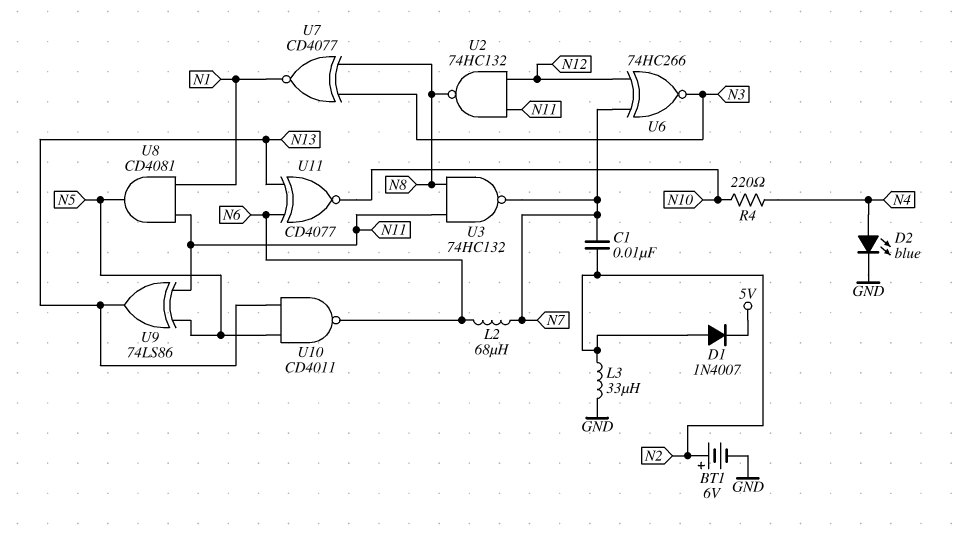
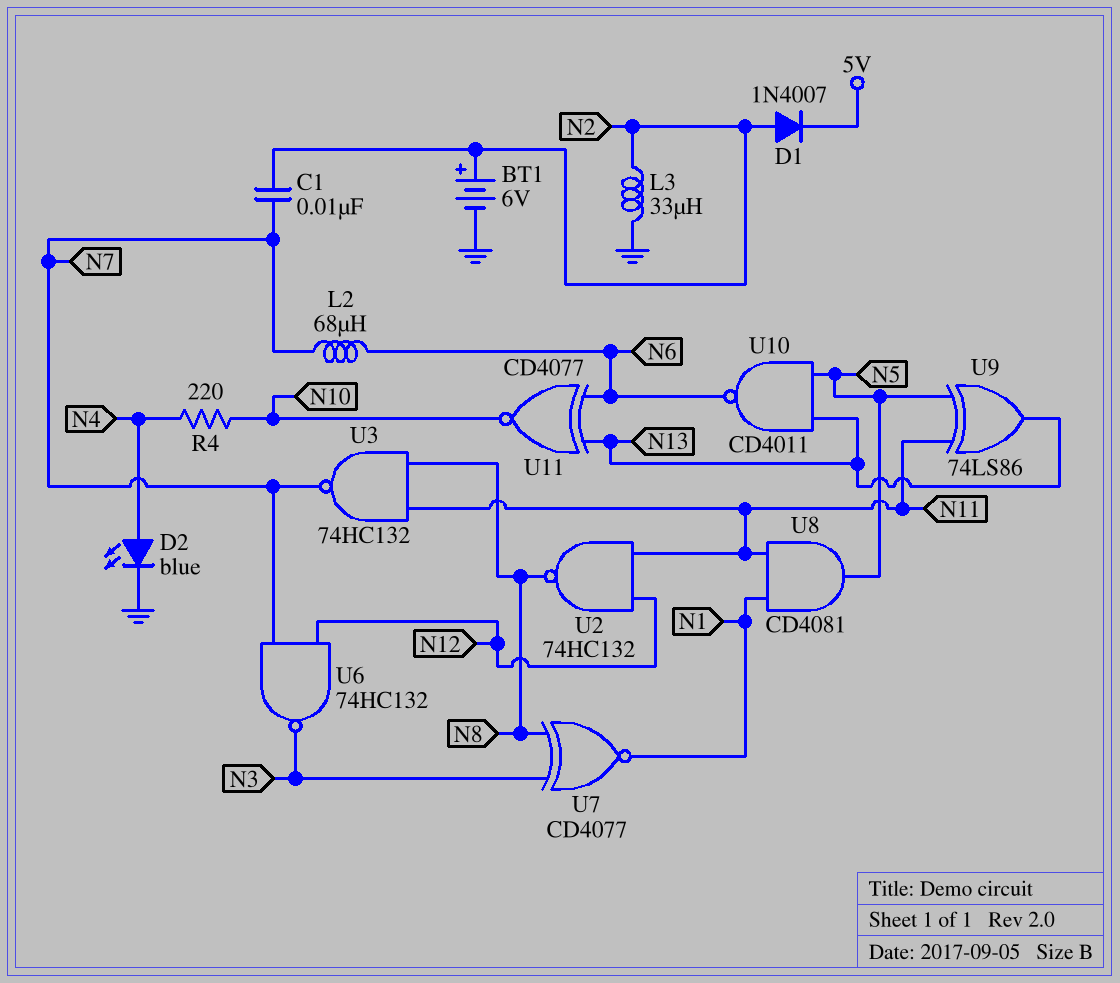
U6: XNOR 74HC266 (in N7, in N12, out N3) -> NAND 74HC132 (in N7, in N12, out N3)

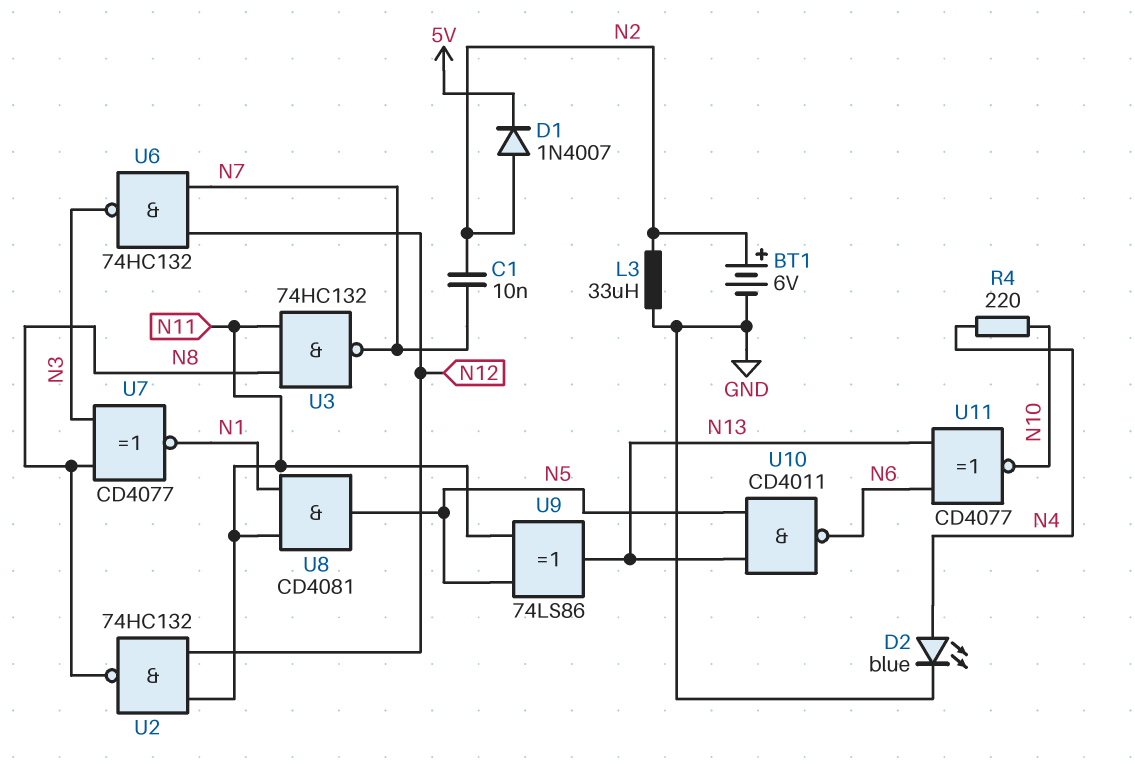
L2: 68uH (N6, N7) -> none

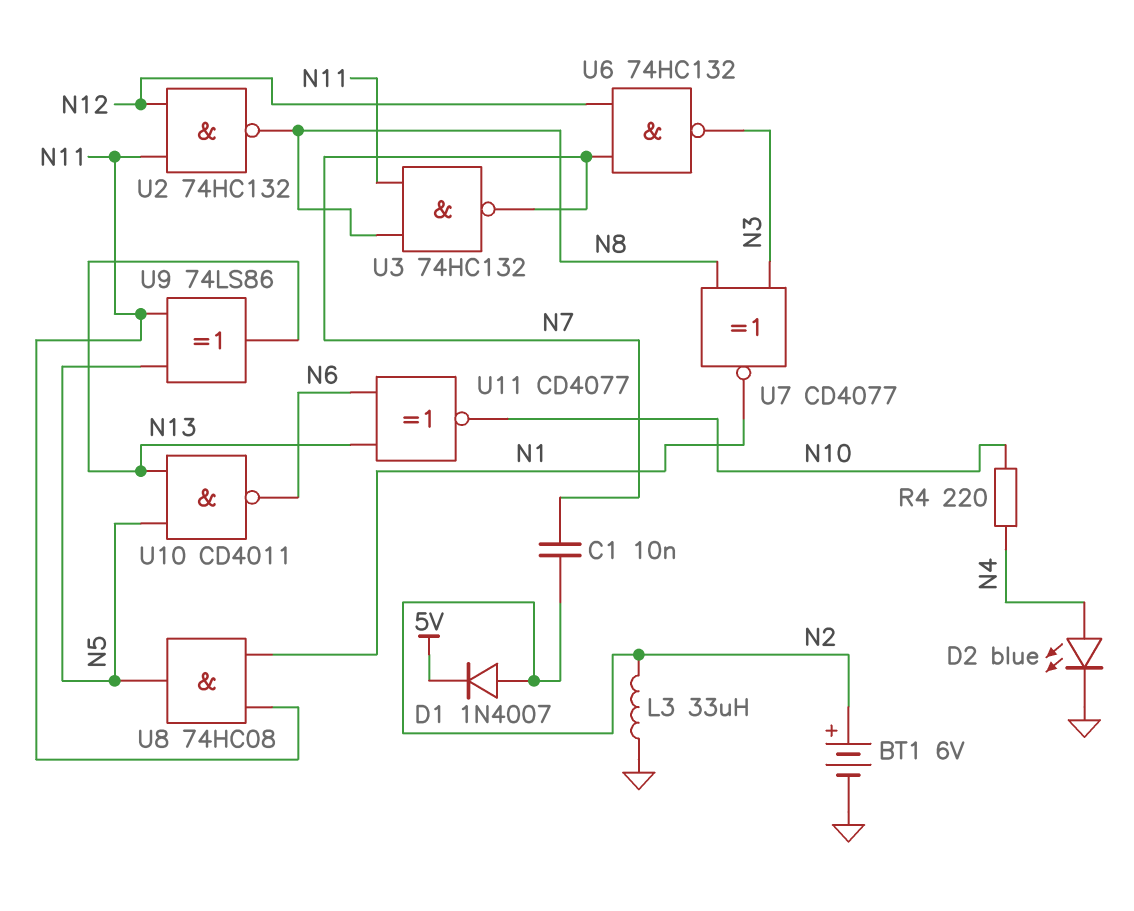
U8: AND CD4081 (in N1, in N11, out N5) -> AND 74HC08 (in N1, in N11, out N5)

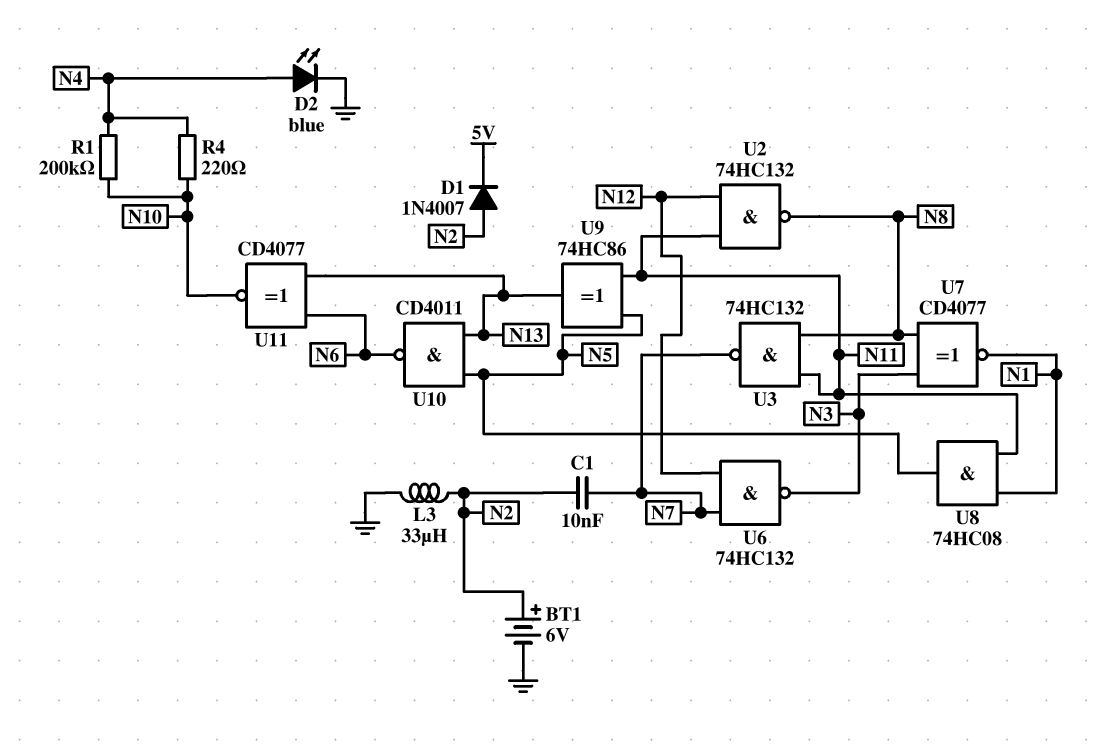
R1: none -> 200k (N4, N10)
U9: XOR 74LS86 (in N5, in N11, out N13) -> XOR 74HC86 (in N5, in N11, out N13)

